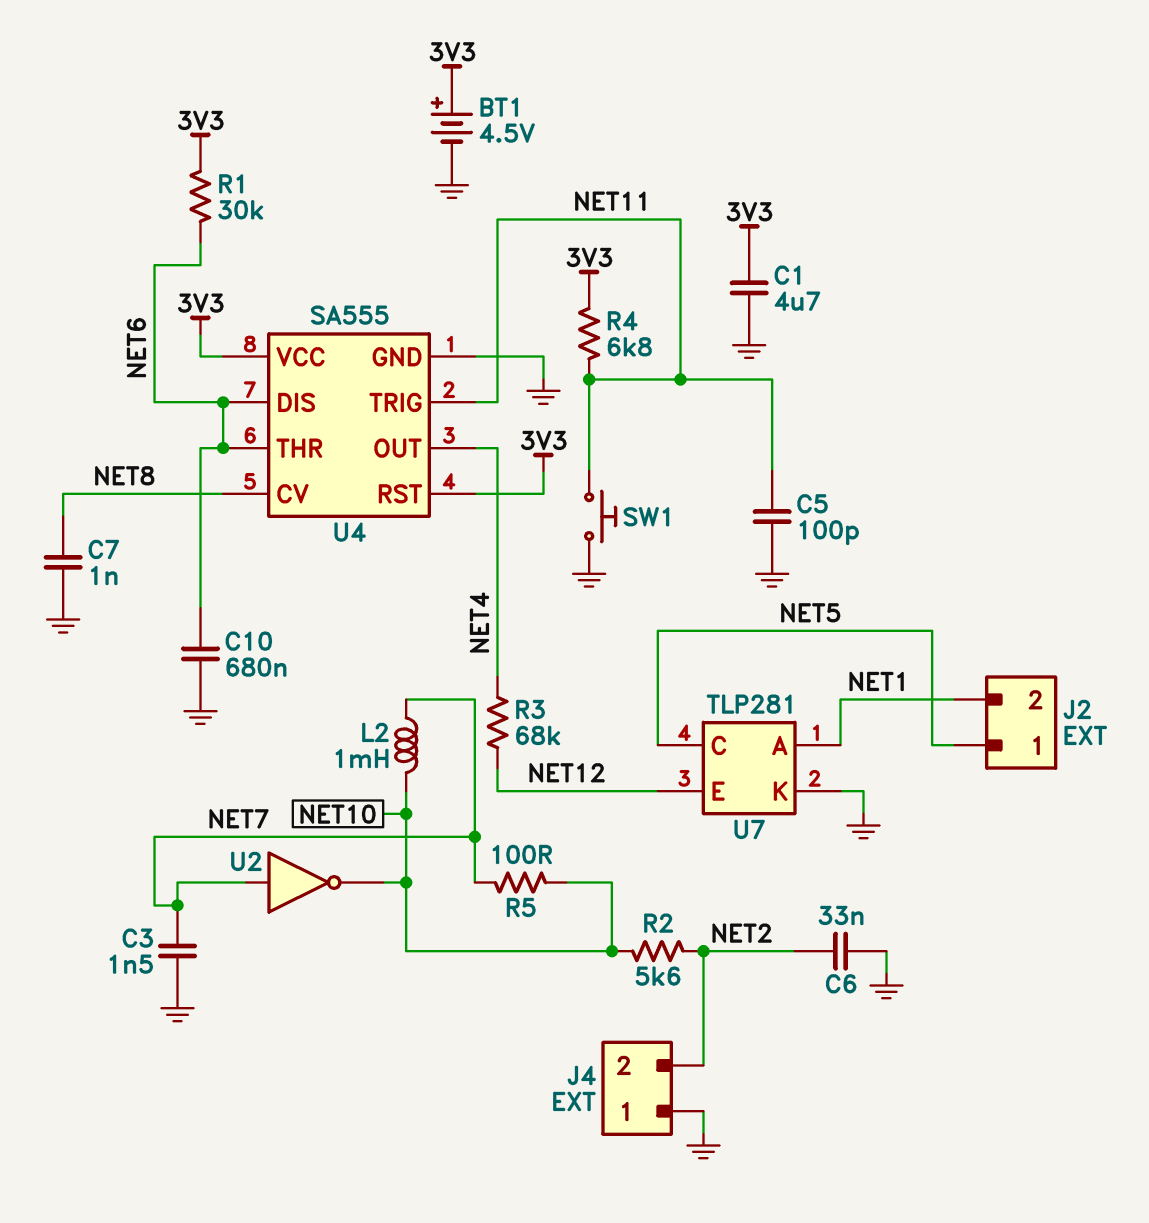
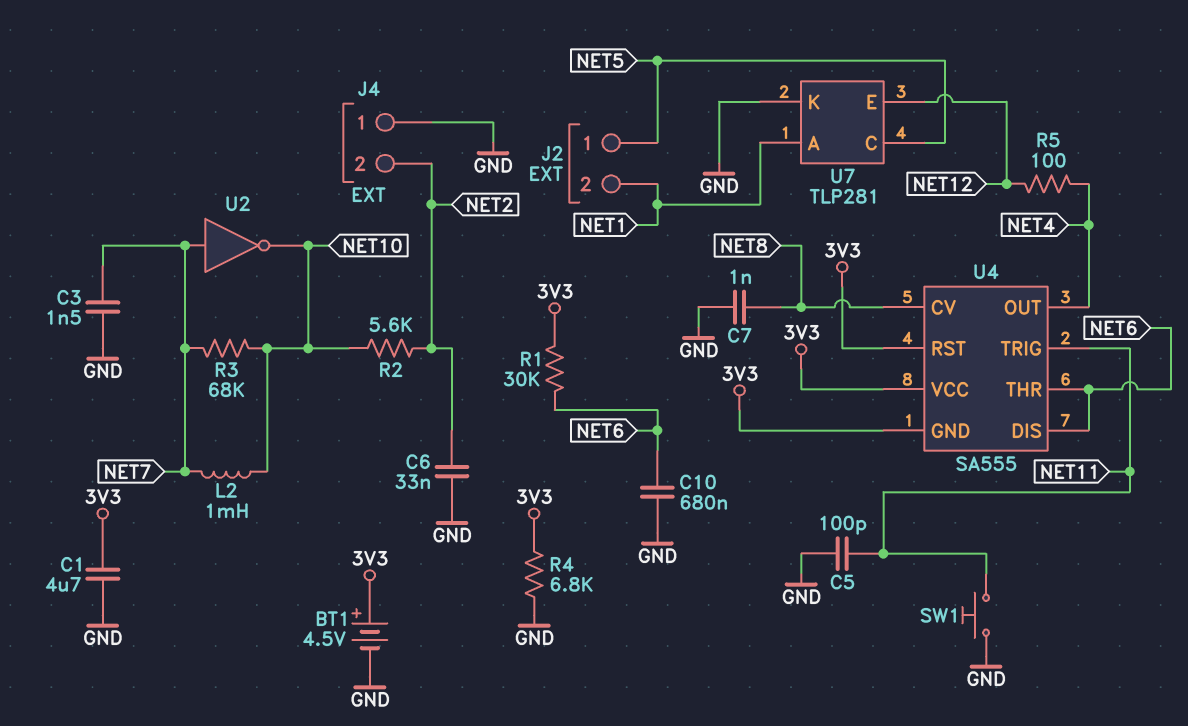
R3: 68k (NET4, NET12) -> 68k (NET7, NET10)
R4: 6.8k (3V3, NET11) -> 6.8k (3V3, GND)
R5: 100 (NET7, NET10) -> 100 (NET4, NET12)
U4 pin GND: GND -> 3V3

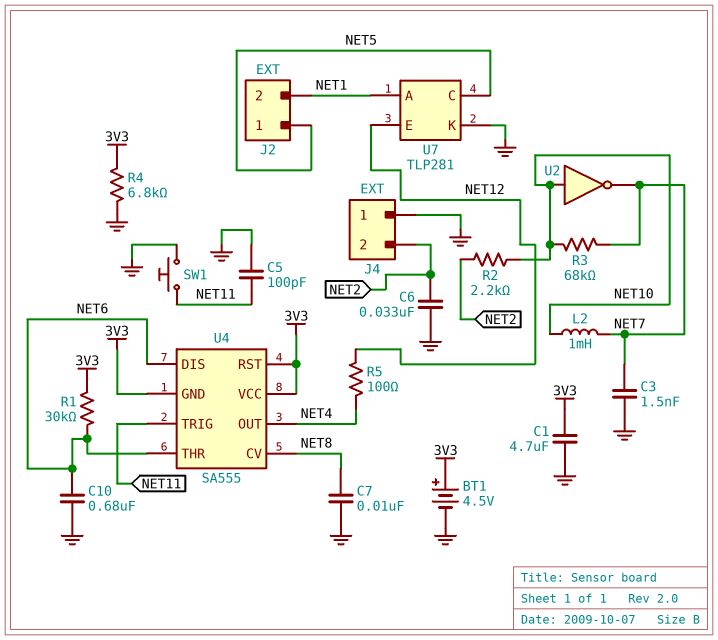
C7: 1nF (GND, NET8) -> 10nF (GND, NET8)
R2: 5.6k (NET2, NET10) -> 2.2k (NET2, NET10)
U2: NOT (in NET7, out NET10) -> NOT (in NET10, out NET7)

